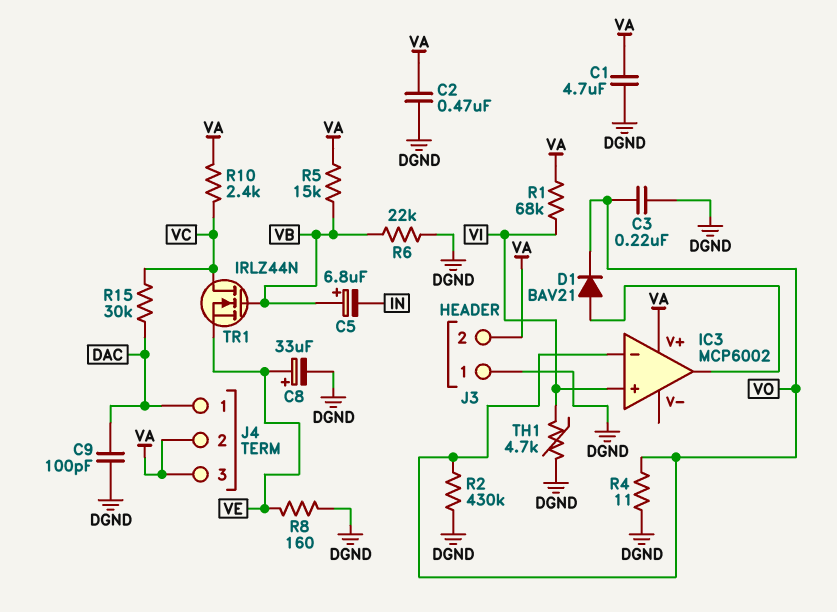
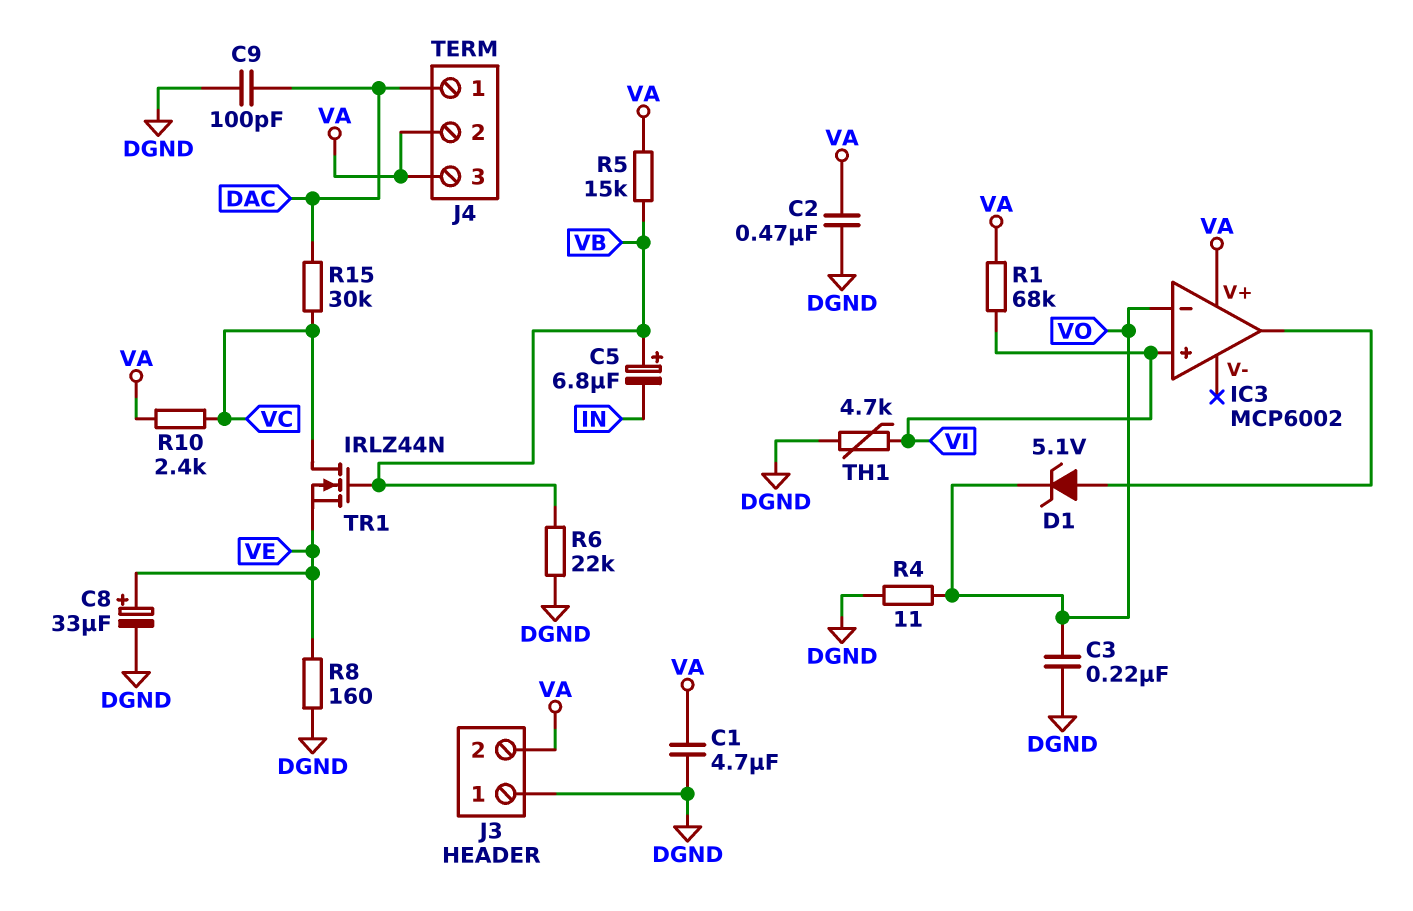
D1: diode BAV21 (A IC3/out, K VO) -> zener 5.1V (A IC3/out, K VO)
R2: 430k (DGND, VO) -> none

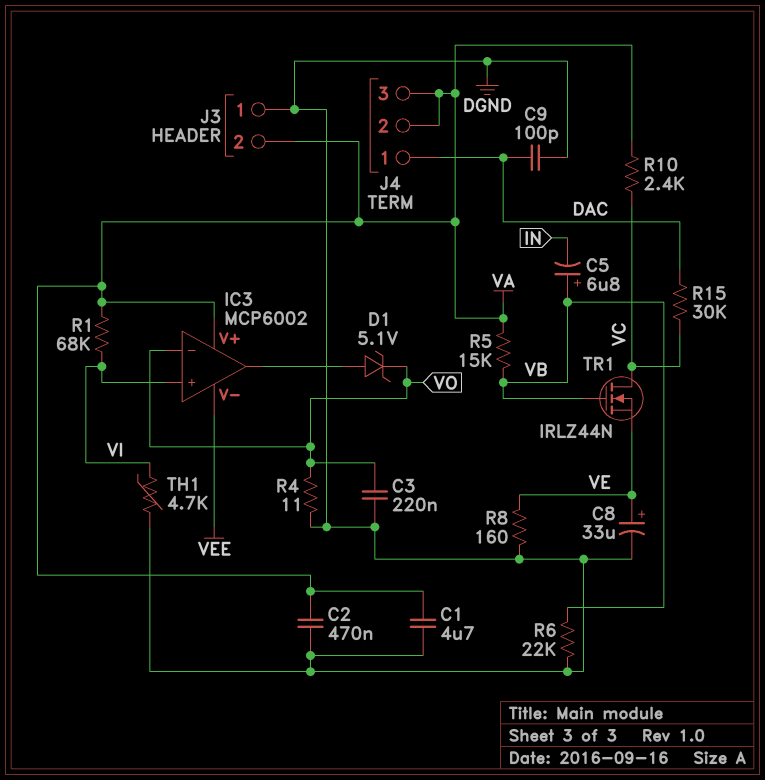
IC3 pin V-: none -> VEE

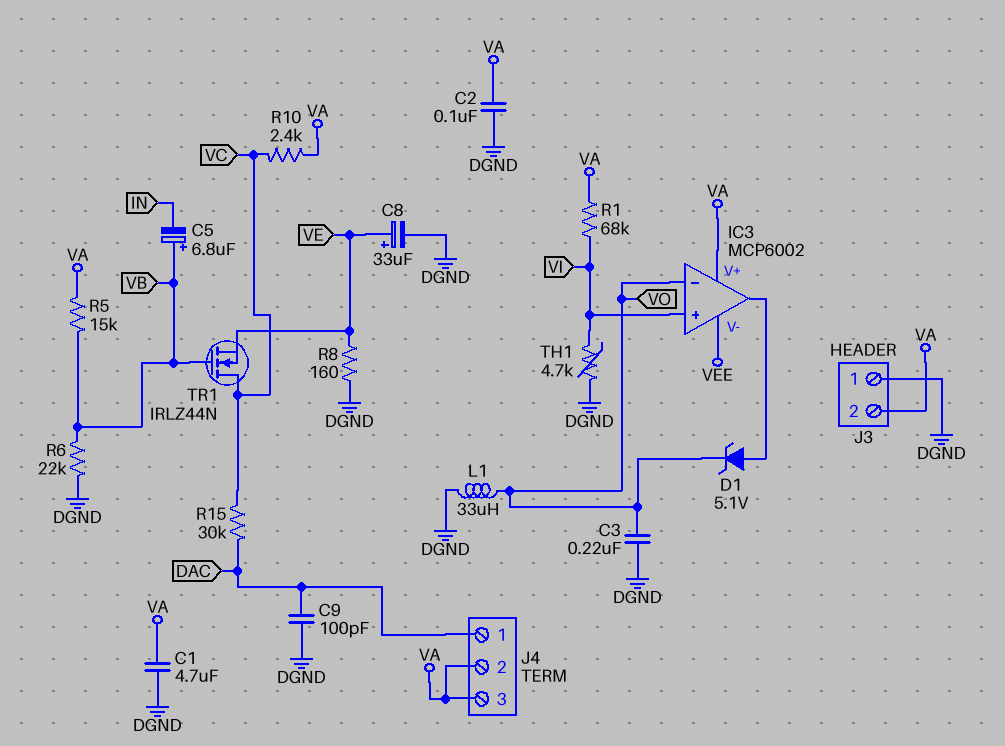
C2: 470nF (DGND, VA) -> 100nF (DGND, VA)
L1: none -> 33uH (DGND, VO)
R4: 11 (DGND, VO) -> none

